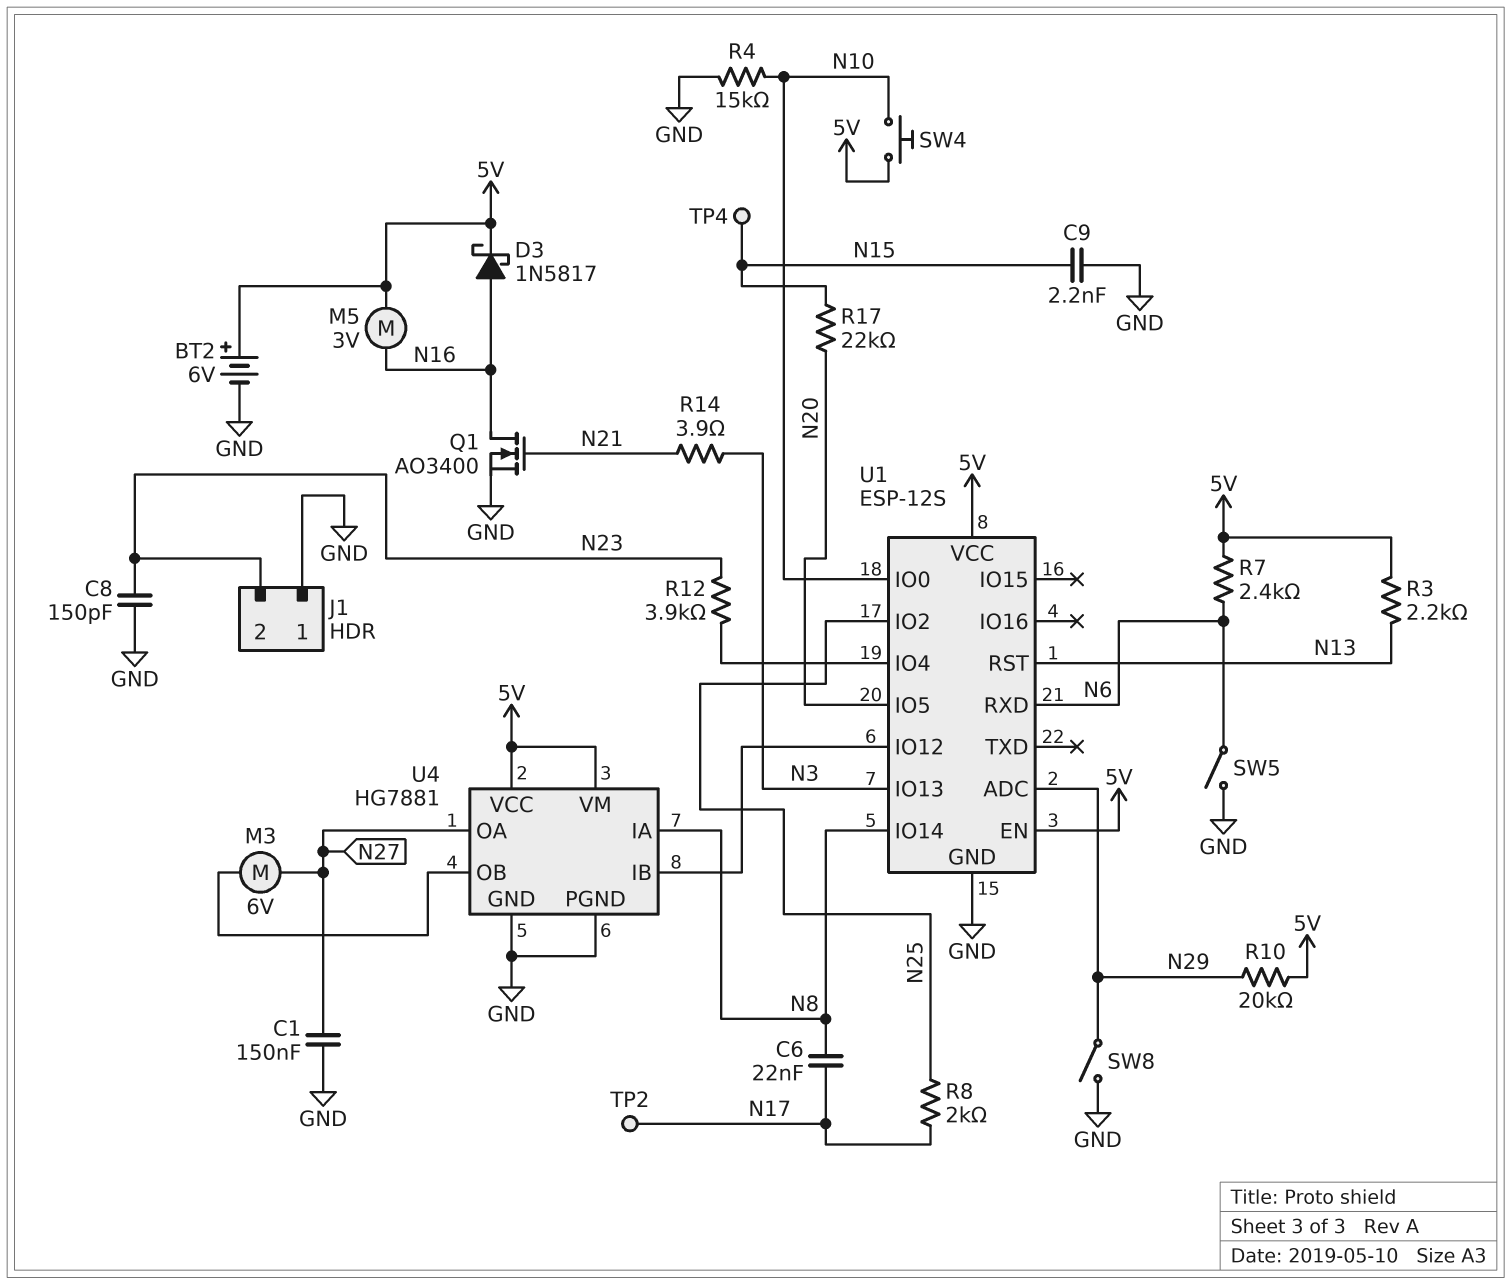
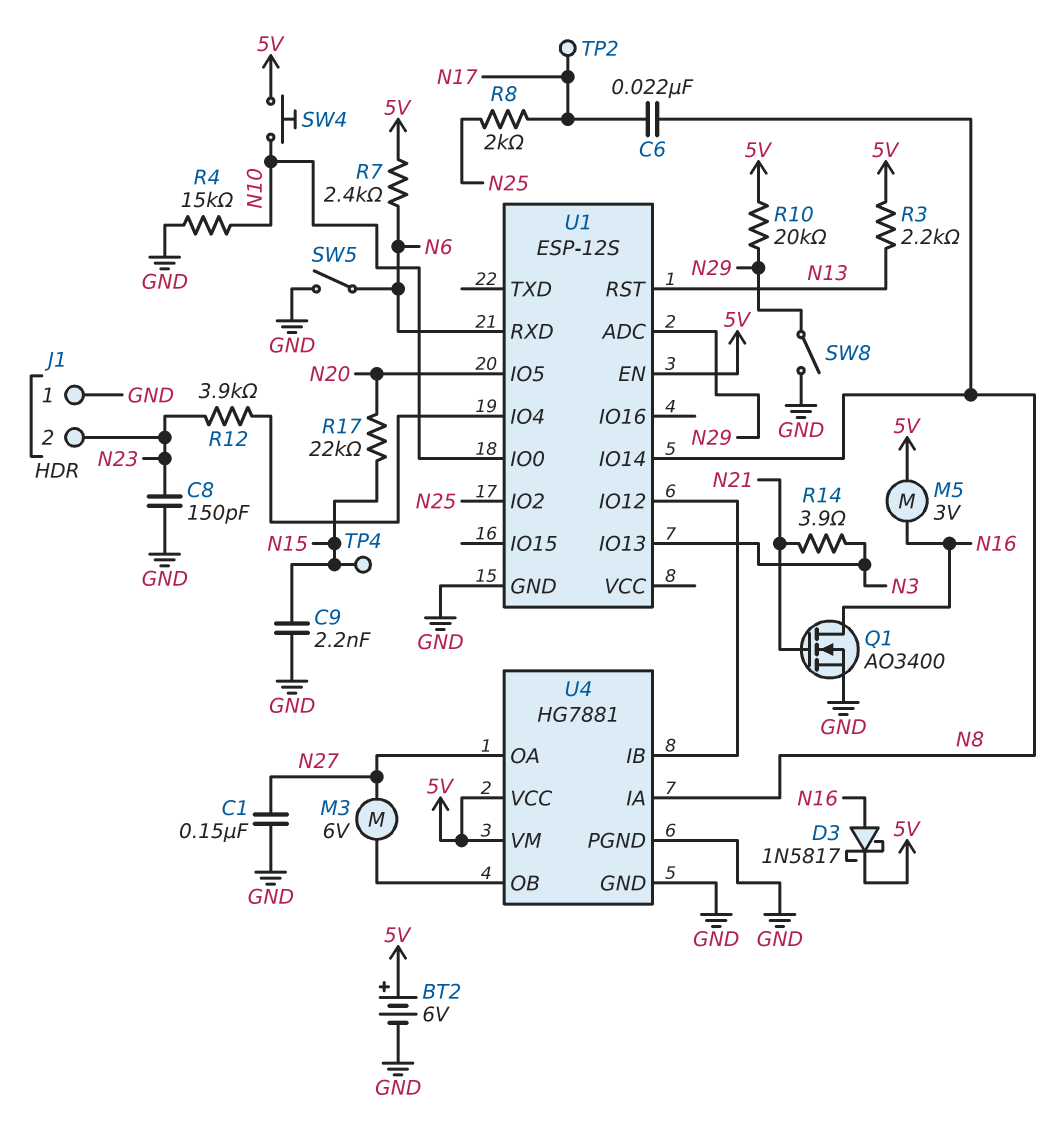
U1 pin VCC: 5V -> none

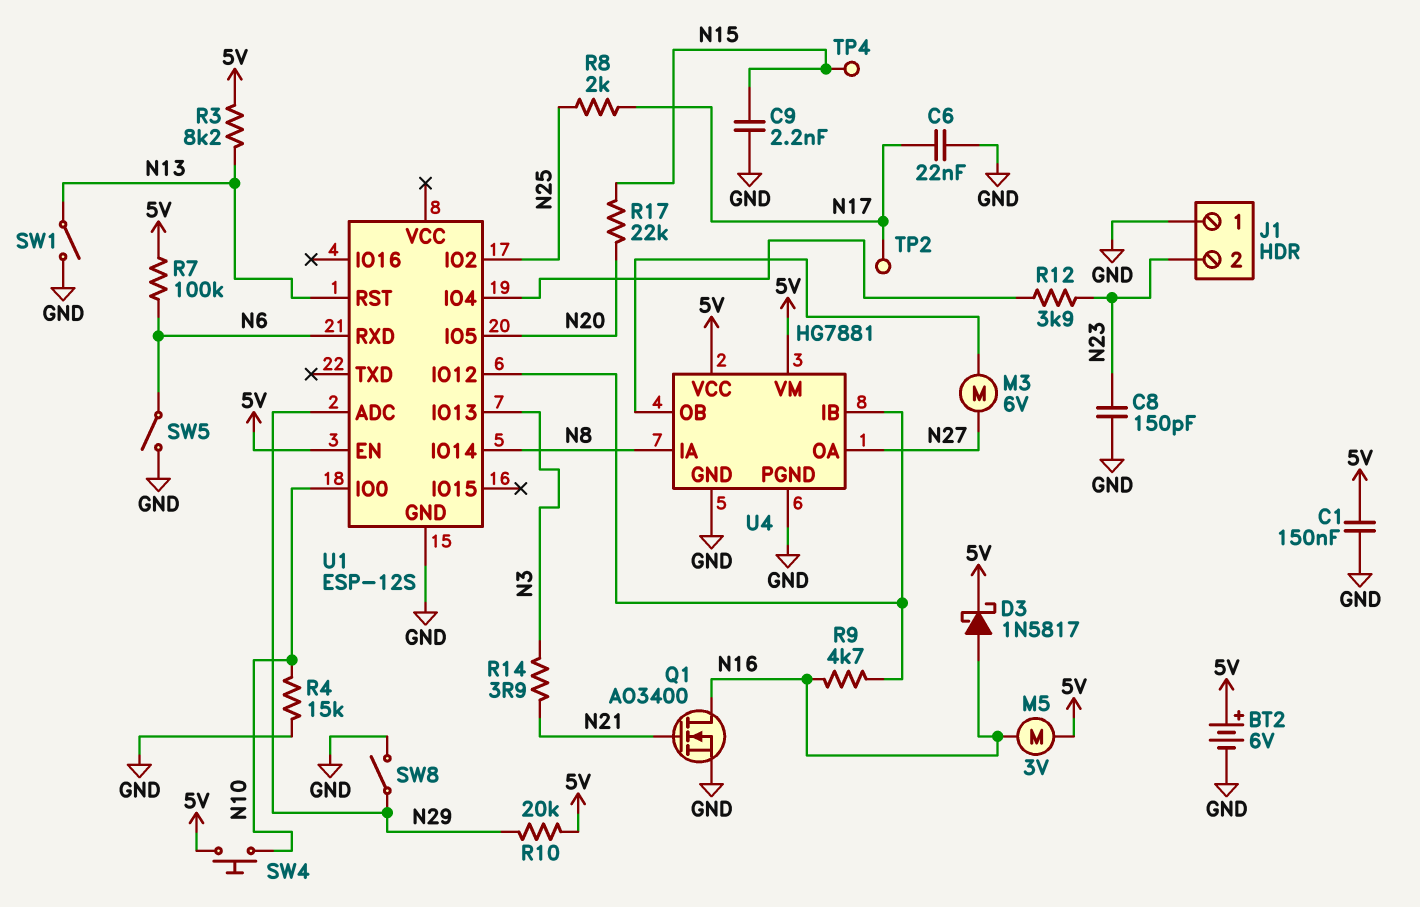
C1: 150nF (GND, N27) -> 150nF (5V, GND)
C6: 22nF (N8, N17) -> 22nF (GND, N17)
R3: 2.2k (5V, N13) -> 8.2k (5V, N13)
R7: 2.4k (5V, N6) -> 100k (5V, N6)
R9: none -> 4.7k (N16, U1/IO12)
SW1: none -> switch (GND, N13)

